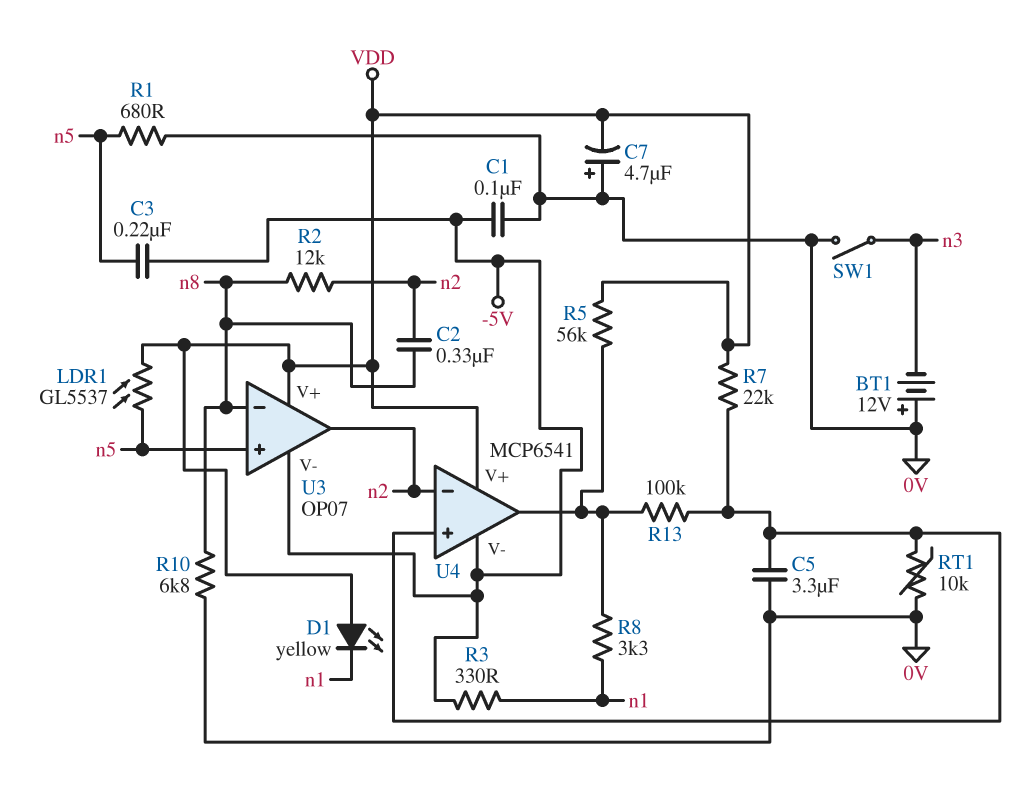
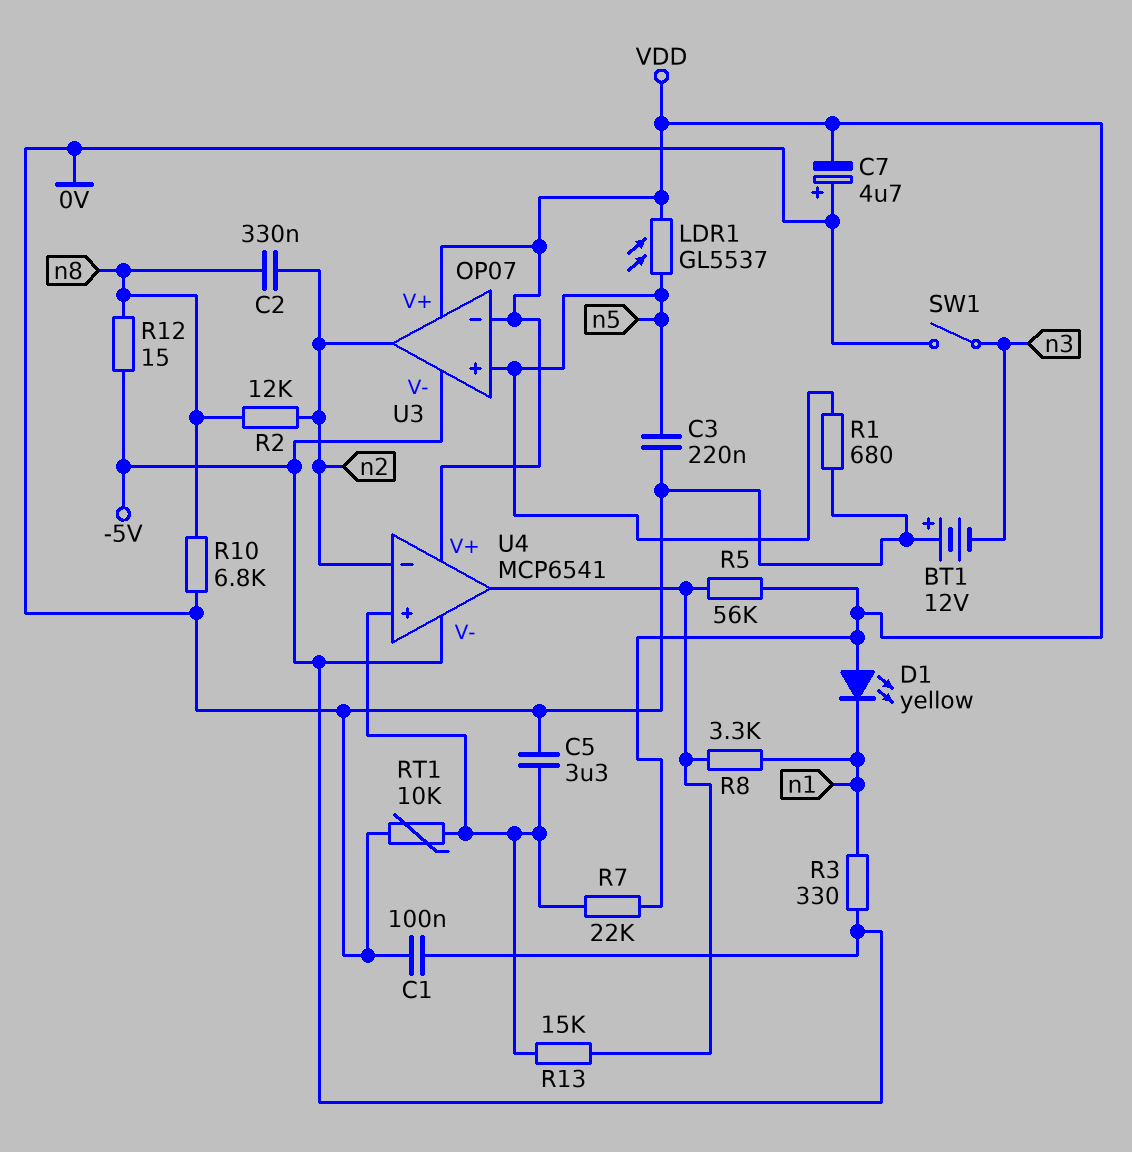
C3: 220nF (-5V, n5) -> 220nF (0V, n5)
R12: none -> 15 (-5V, n8)
R13: 100k (U4/in+, U4/out) -> 15k (U4/in+, U4/out)
U3 pin in-: n8 -> VDD

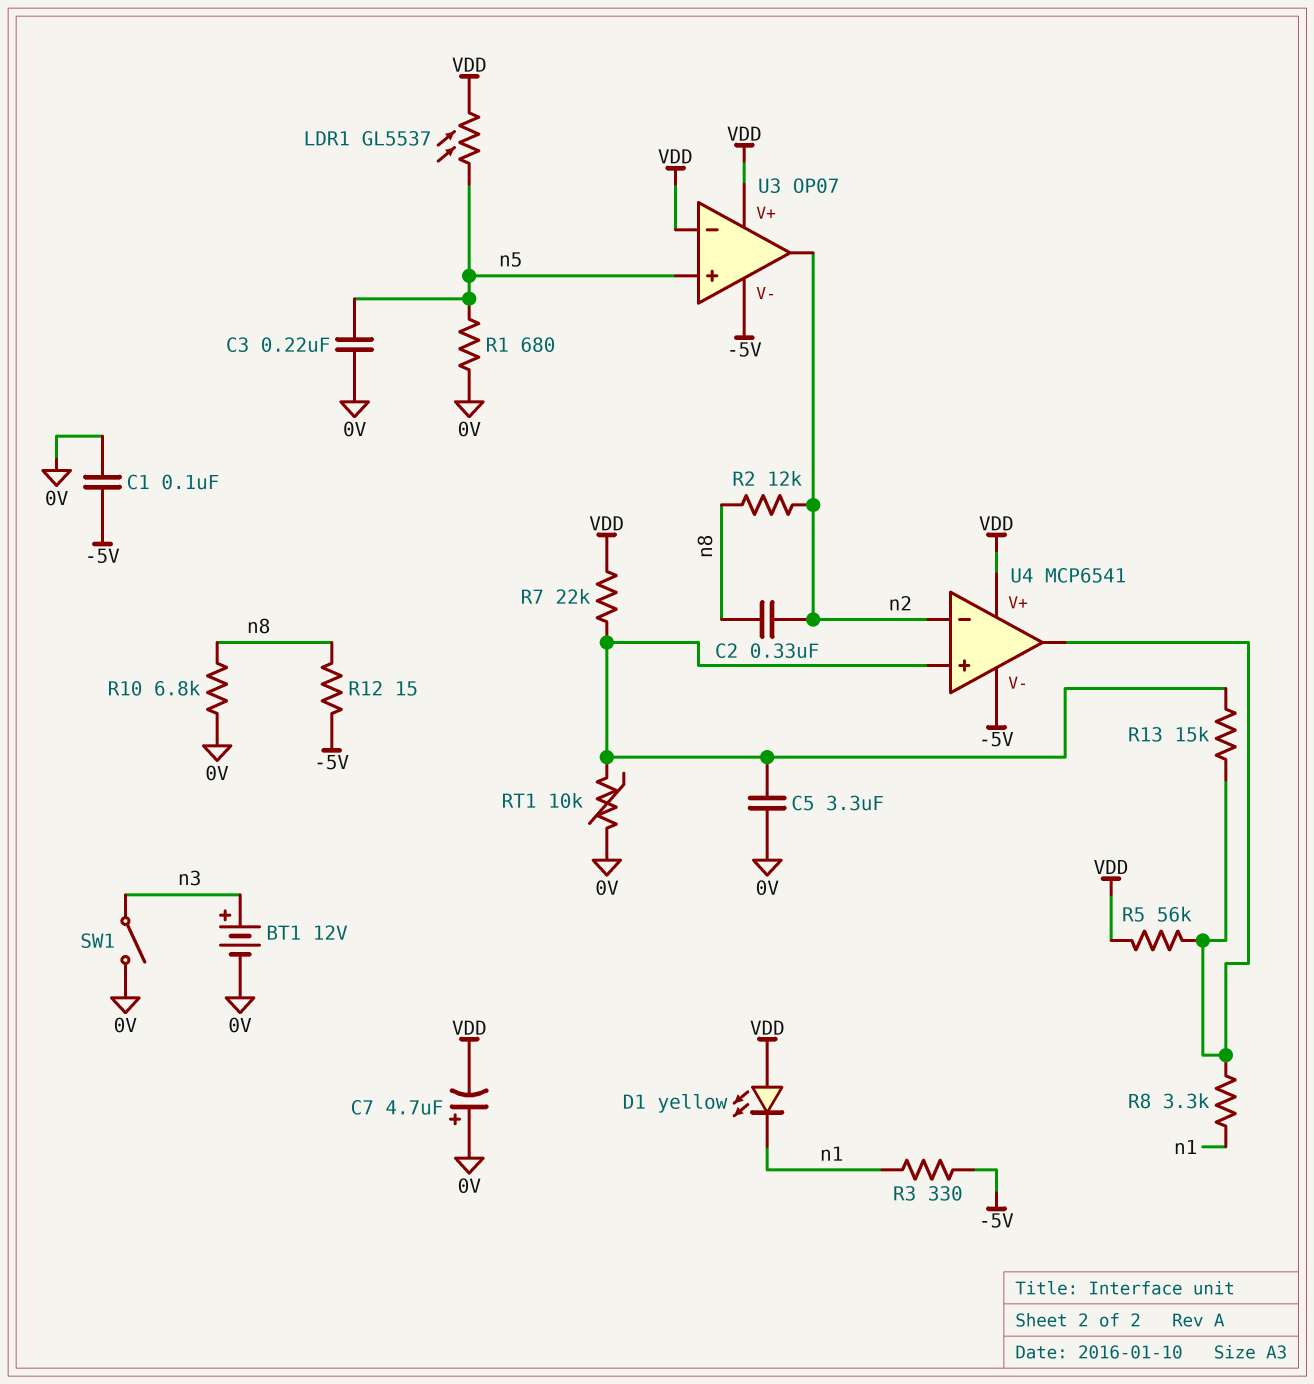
BT1: 12V (plus 0V, minus n3) -> 12V (plus n3, minus 0V)

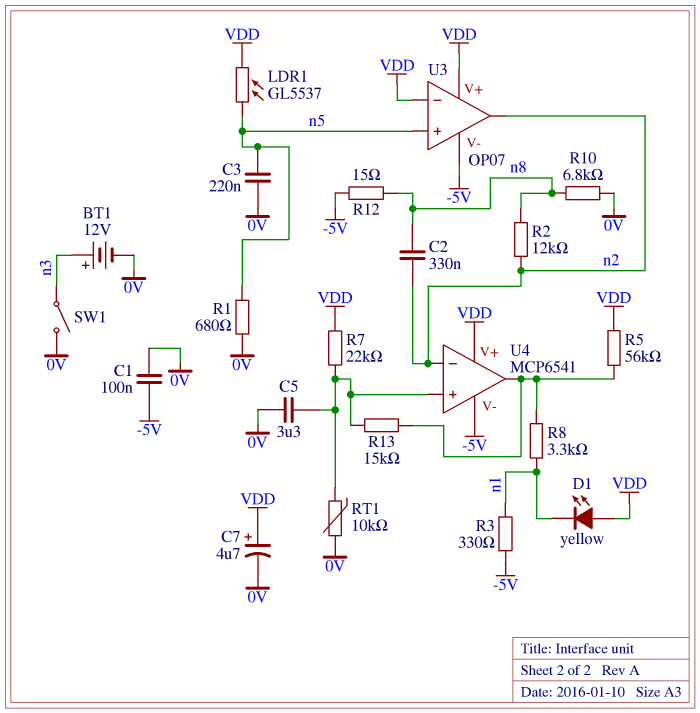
C7: 4.7uF (plus 0V, minus VDD) -> 4.7uF (plus VDD, minus 0V)

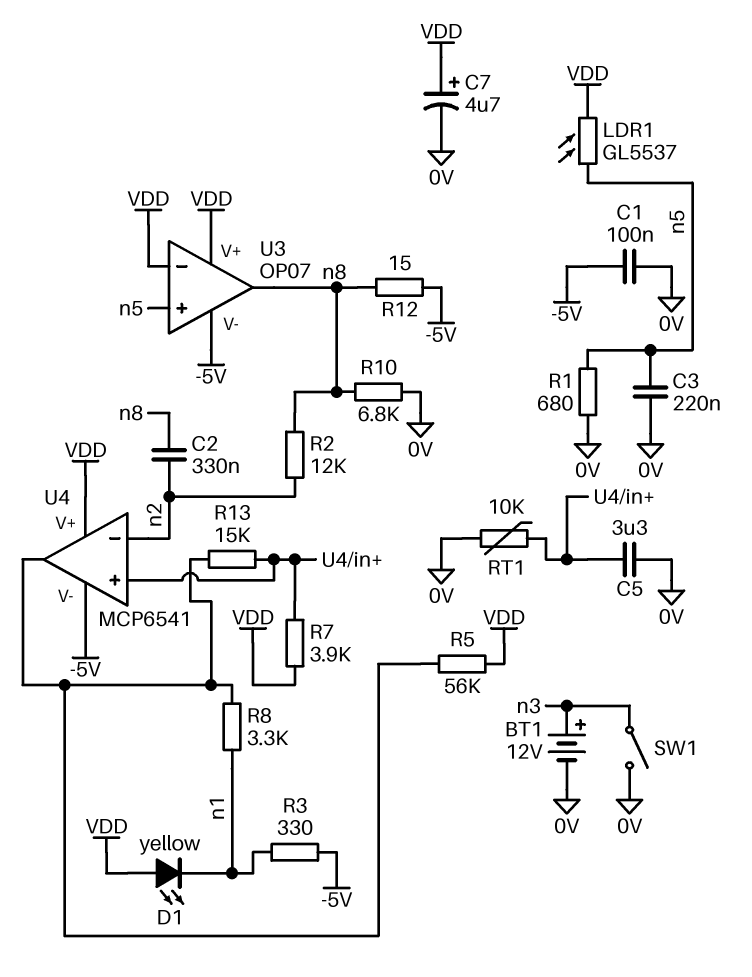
R7: 22k (U4/in+, VDD) -> 3.9k (U4/in+, VDD)
U3 pin out: n2 -> n8

